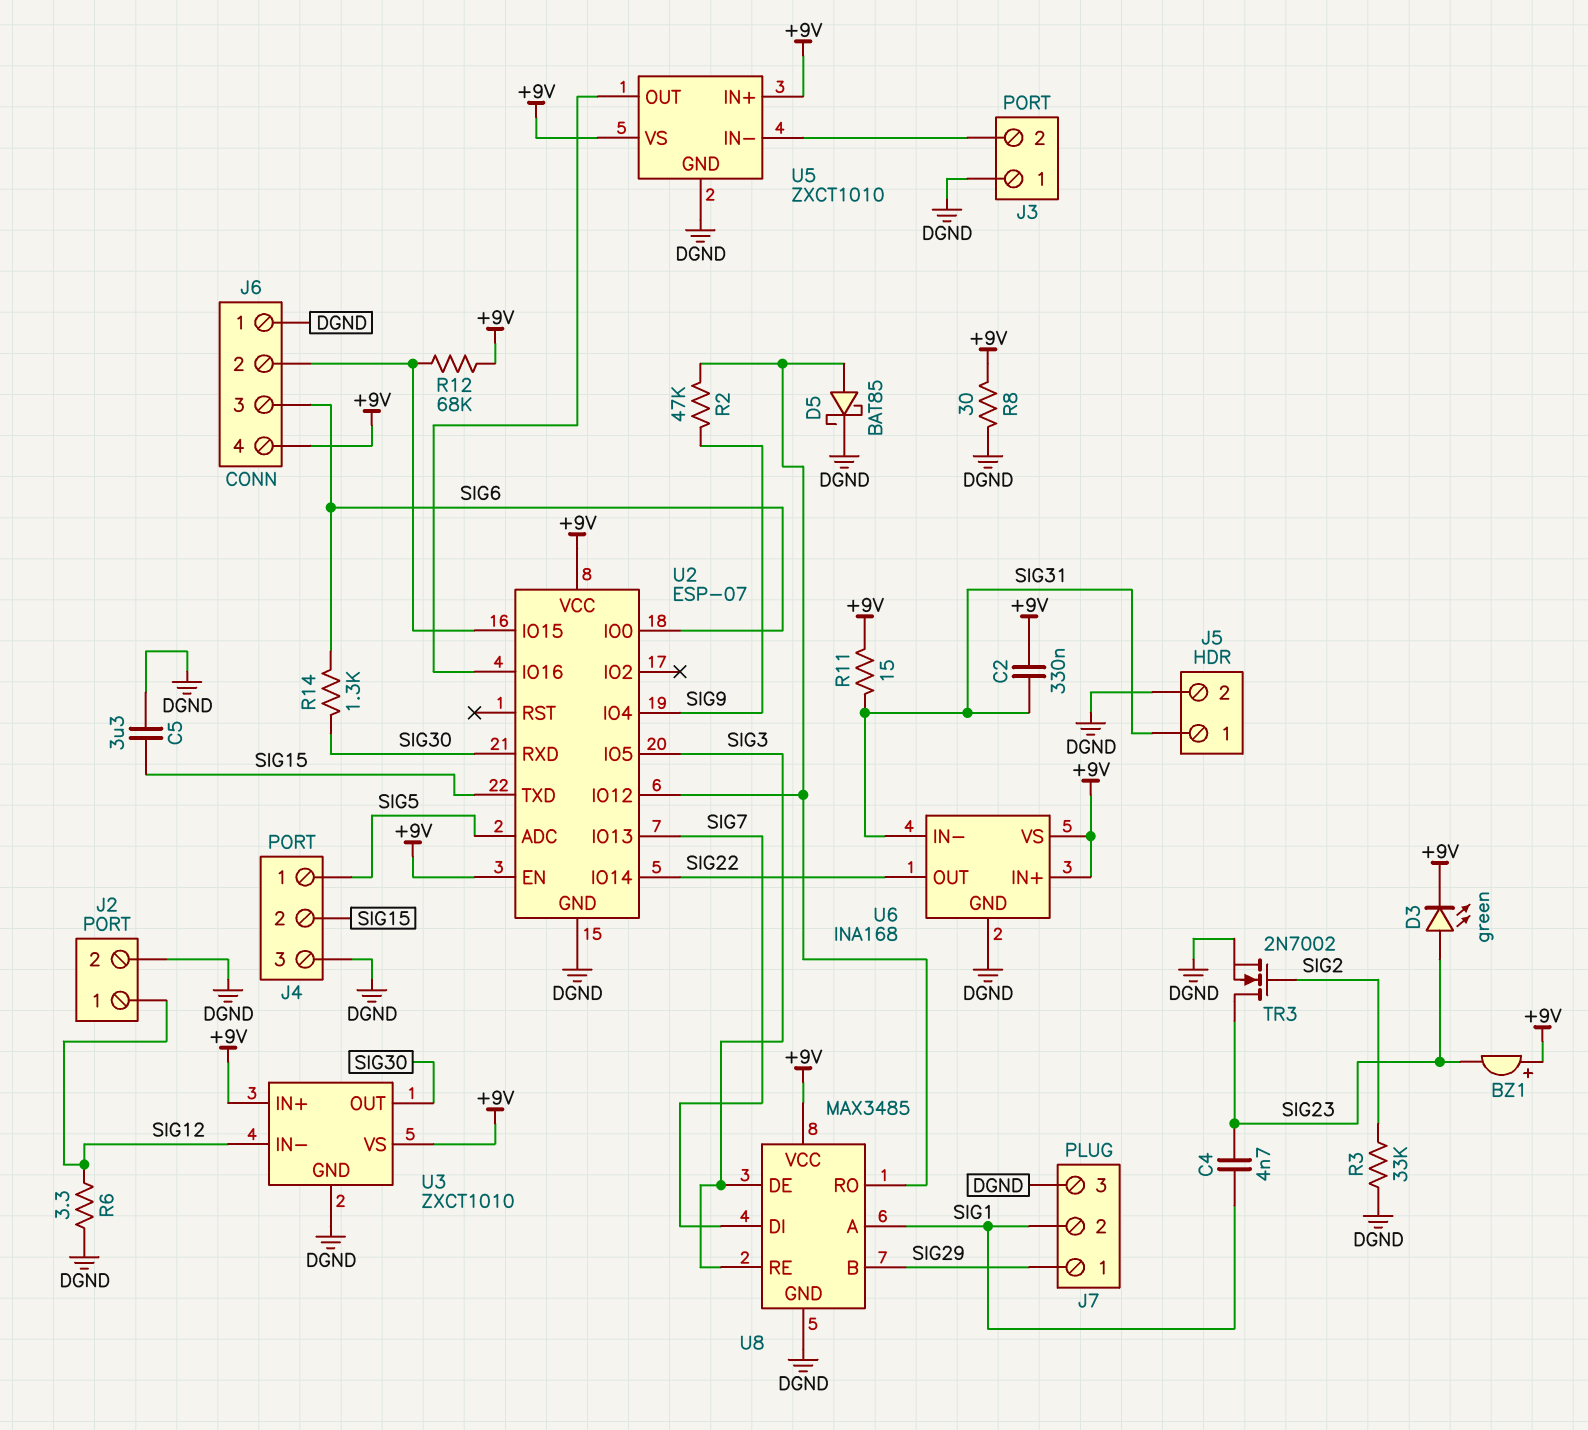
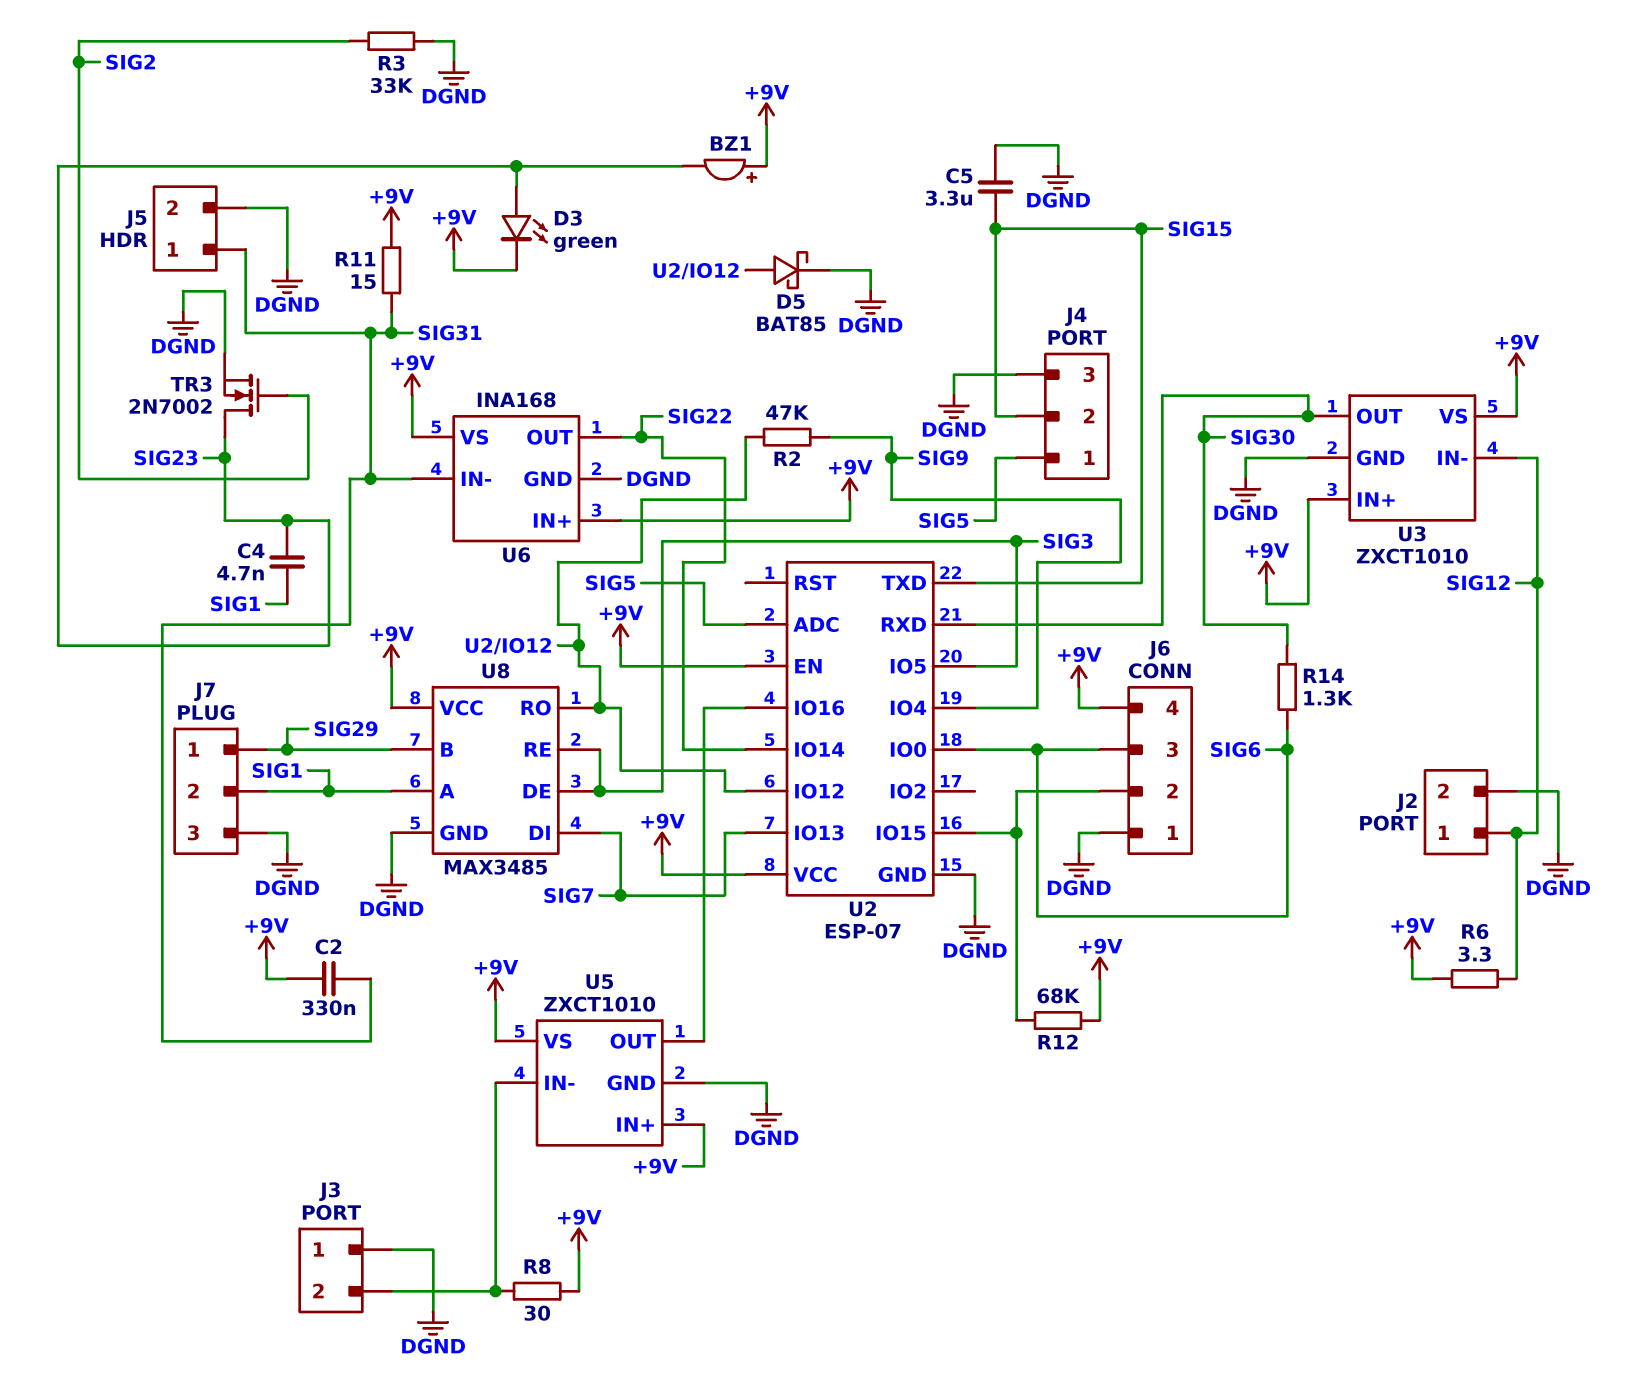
R6: 3.3 (DGND, SIG12) -> 3.3 (+9V, SIG12)
R8: 30 (+9V, DGND) -> 30 (+9V, J3/2)

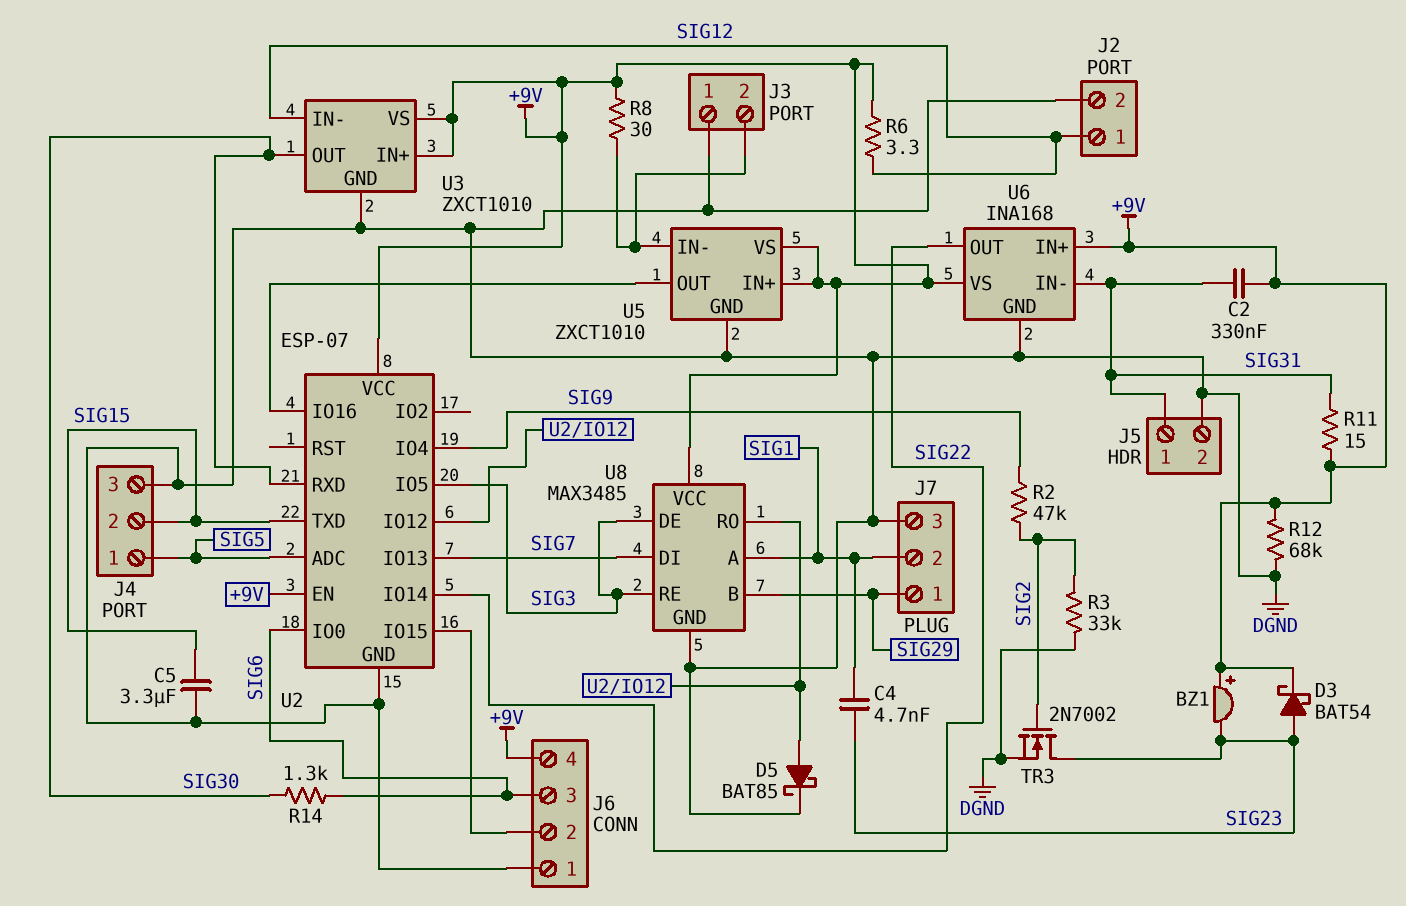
D3: LED green (A SIG23, K +9V) -> schottky BAT54 (A SIG23, K +9V)
R2: 47k (SIG9, U2/IO12) -> 47k (SIG2, SIG9)
R12: 68k (+9V, J6/2) -> 68k (+9V, DGND)

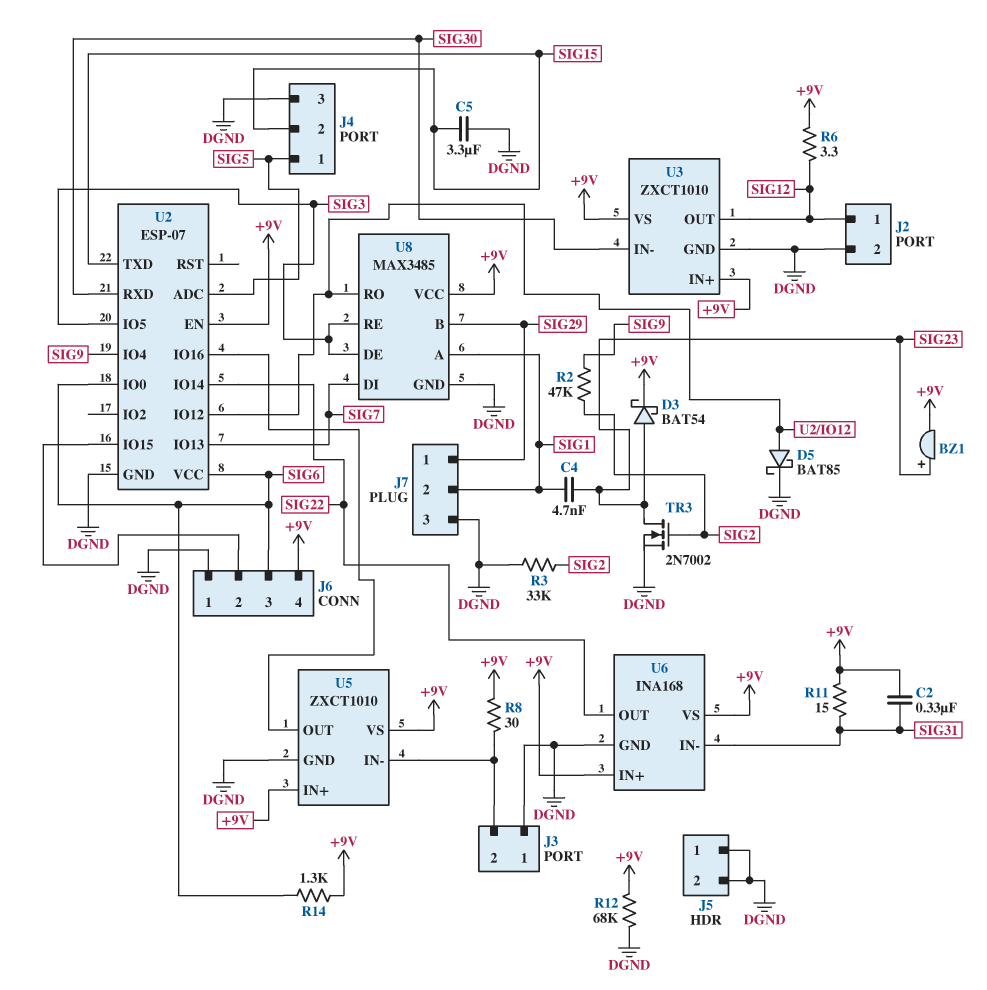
BZ1: buzzer (plus +9V, minus SIG23) -> buzzer (plus SIG23, minus +9V)
J5 pin 1: SIG31 -> DGND
R14: 1.3k (SIG6, SIG30) -> 1.3k (+9V, SIG6)
U2 pin VCC: +9V -> SIG6
U3 pin IN-: SIG12 -> SIG30
U3 pin OUT: SIG30 -> SIG12

